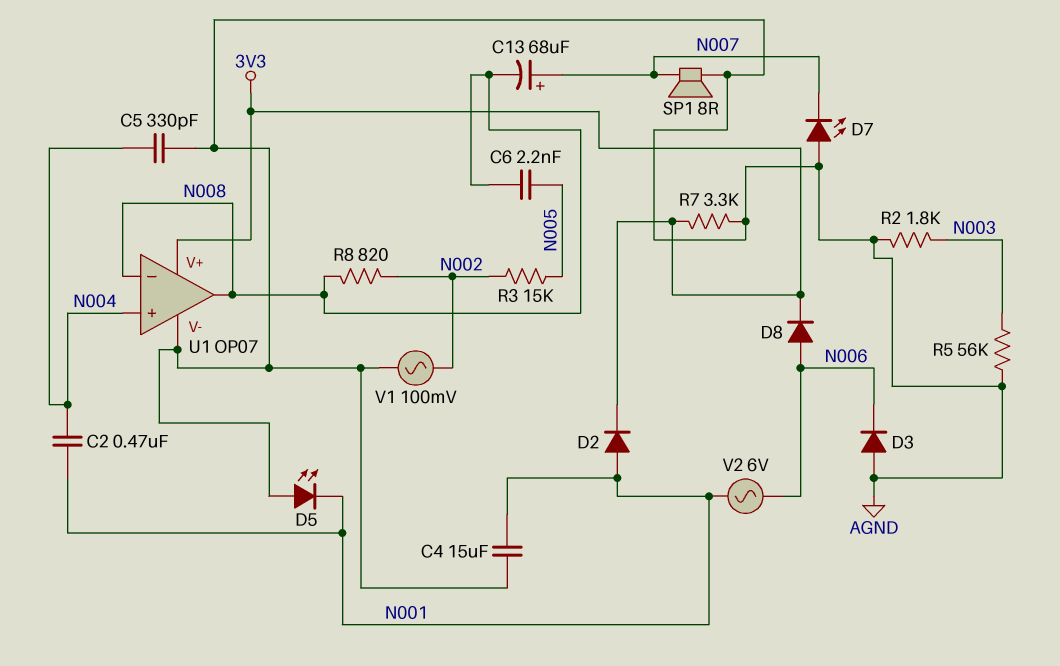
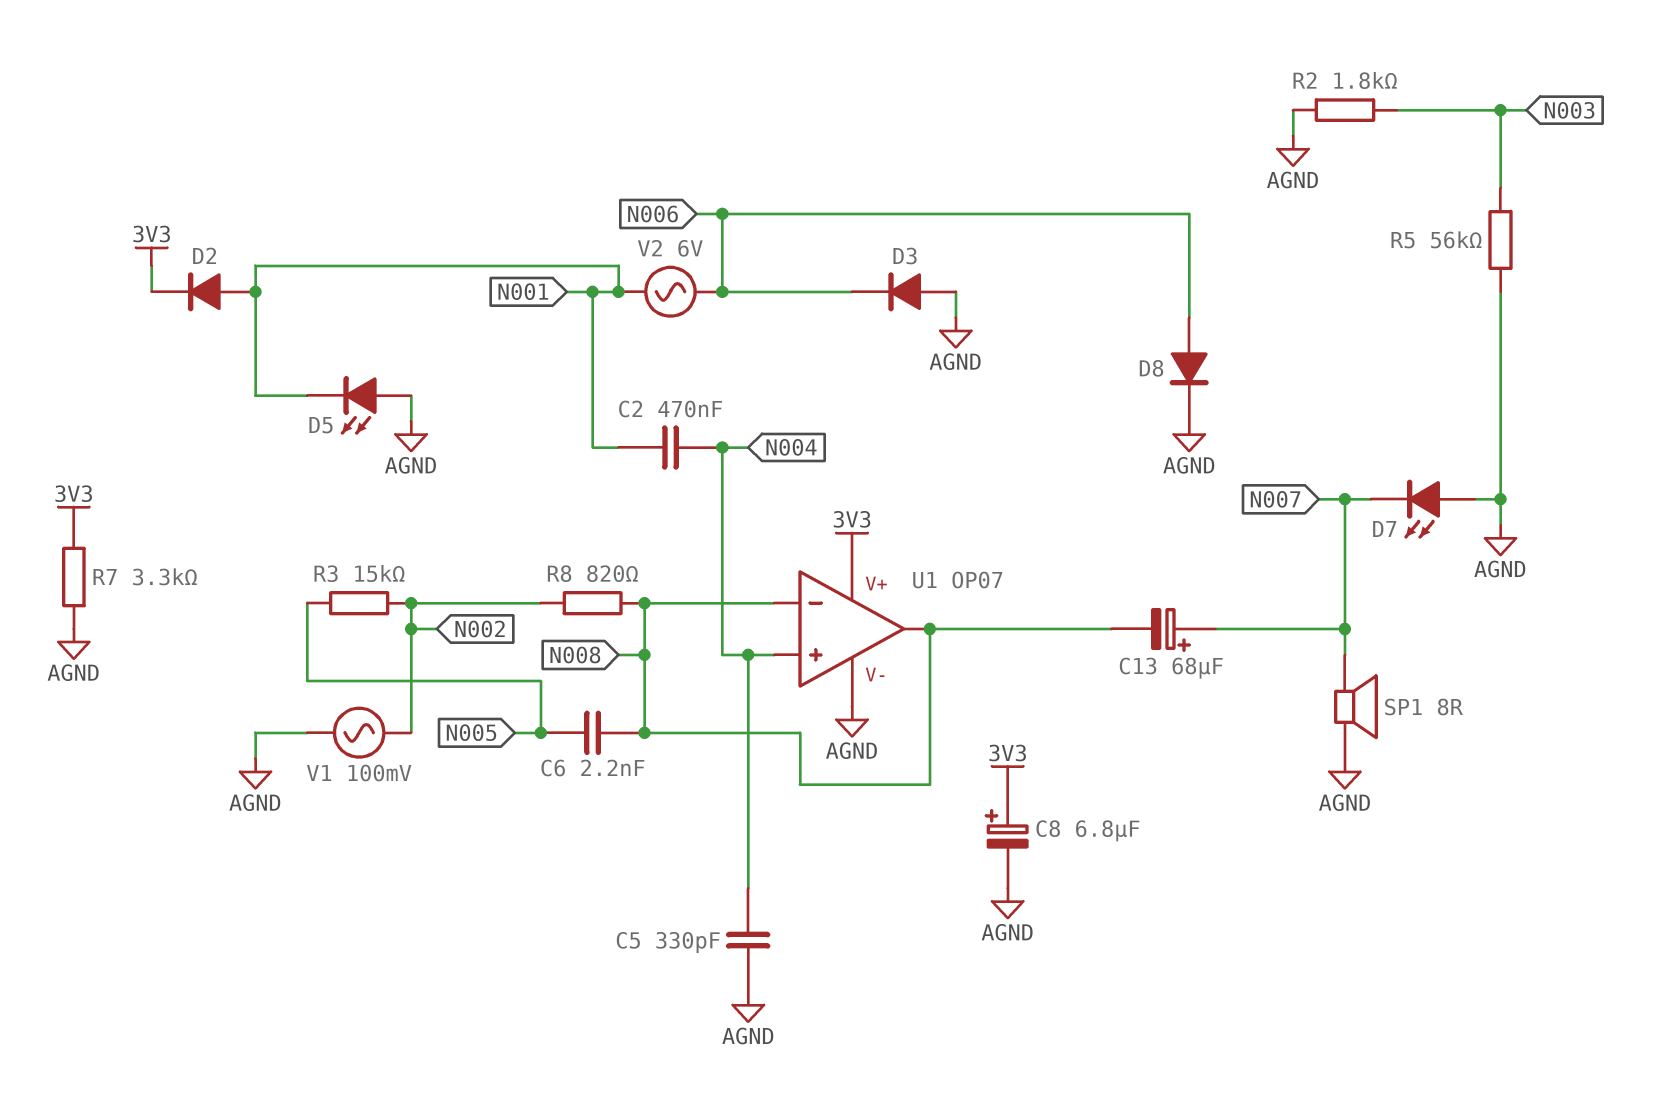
C4: 15uF (AGND, N001) -> none
C8: none -> 6.8uF (plus 3V3, minus AGND)
D8: diode (A N006, K 3V3) -> diode (A N006, K AGND)

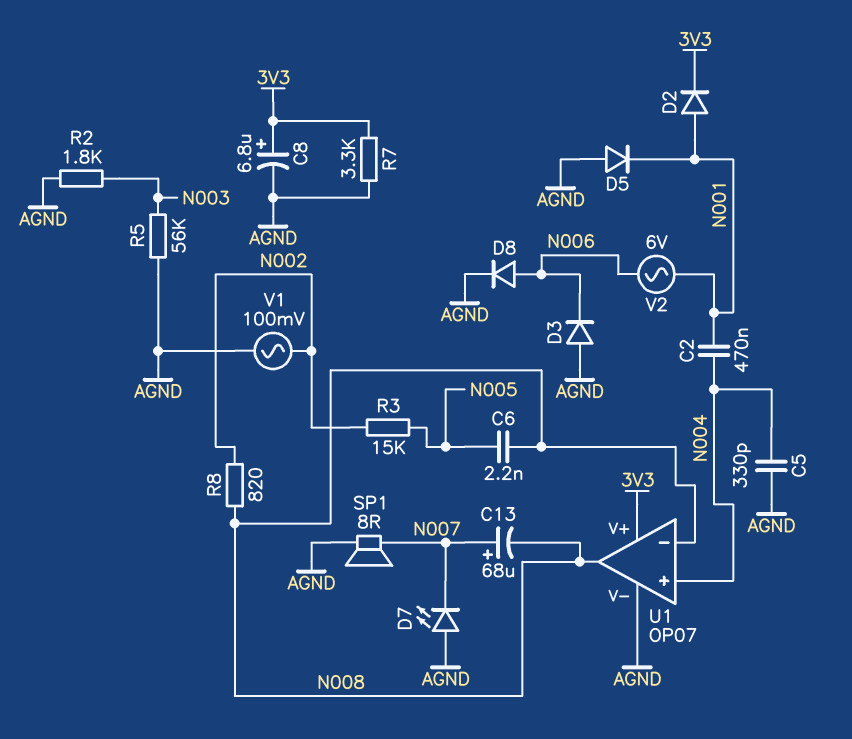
D5: LED (A AGND, K N001) -> diode (A AGND, K N001)

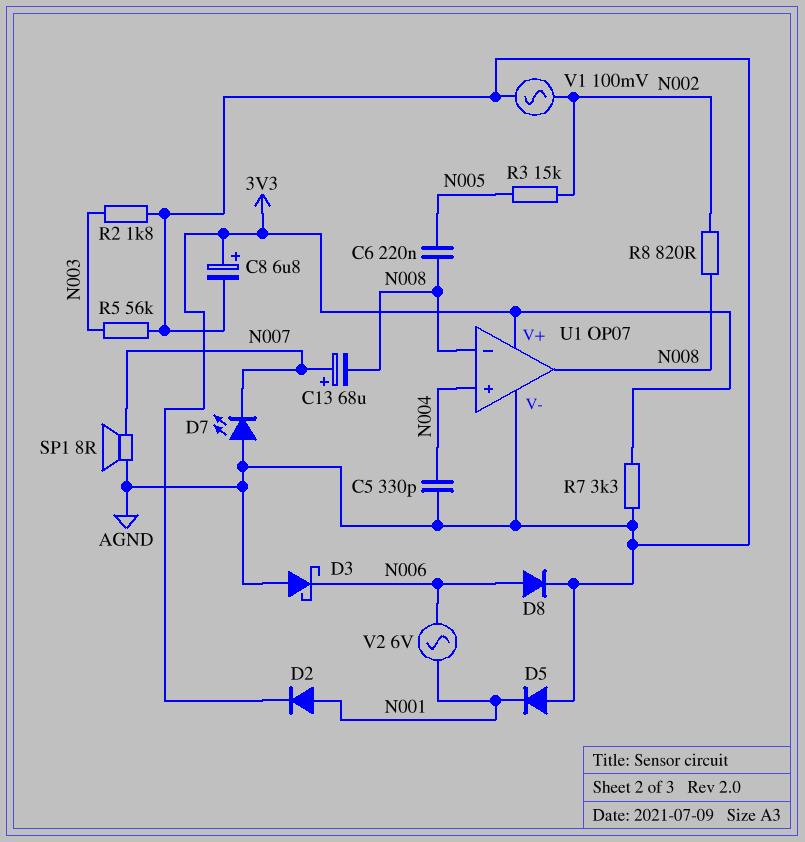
C2: 470nF (N001, N004) -> none
C6: 2.2nF (N005, N008) -> 220nF (N005, N008)
D3: diode (A AGND, K N006) -> schottky (A AGND, K N006)

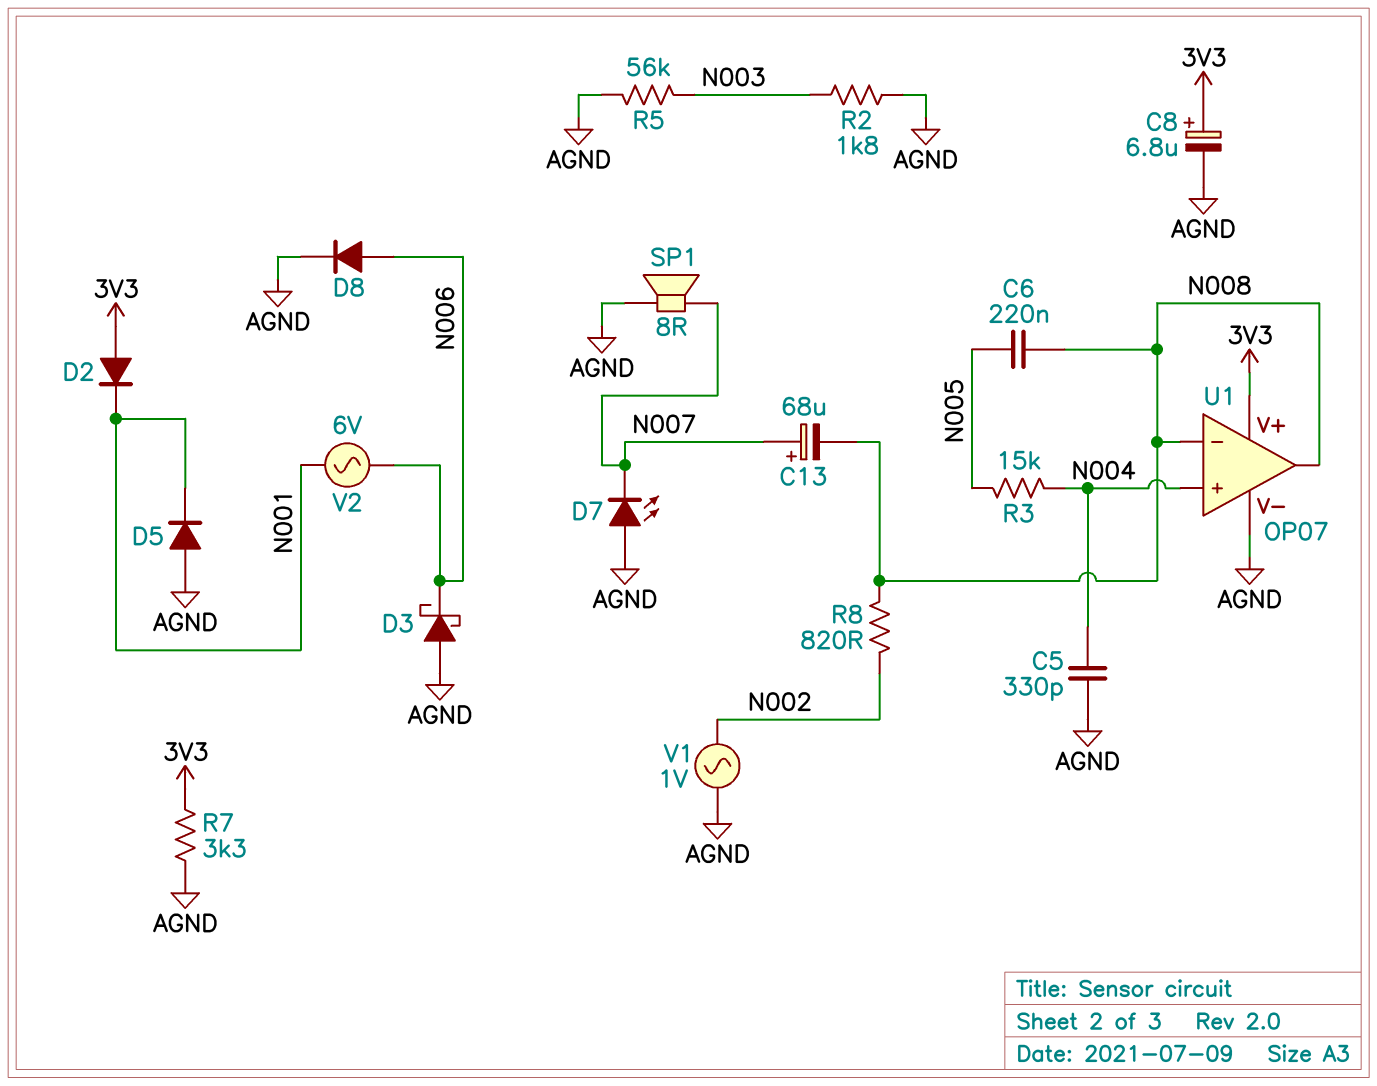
D2: diode (A N001, K 3V3) -> diode (A 3V3, K N001)
R3: 15k (N002, N005) -> 15k (N004, N005)
V1: AC 100mV (AGND, N002) -> AC 1V (AGND, N002)

